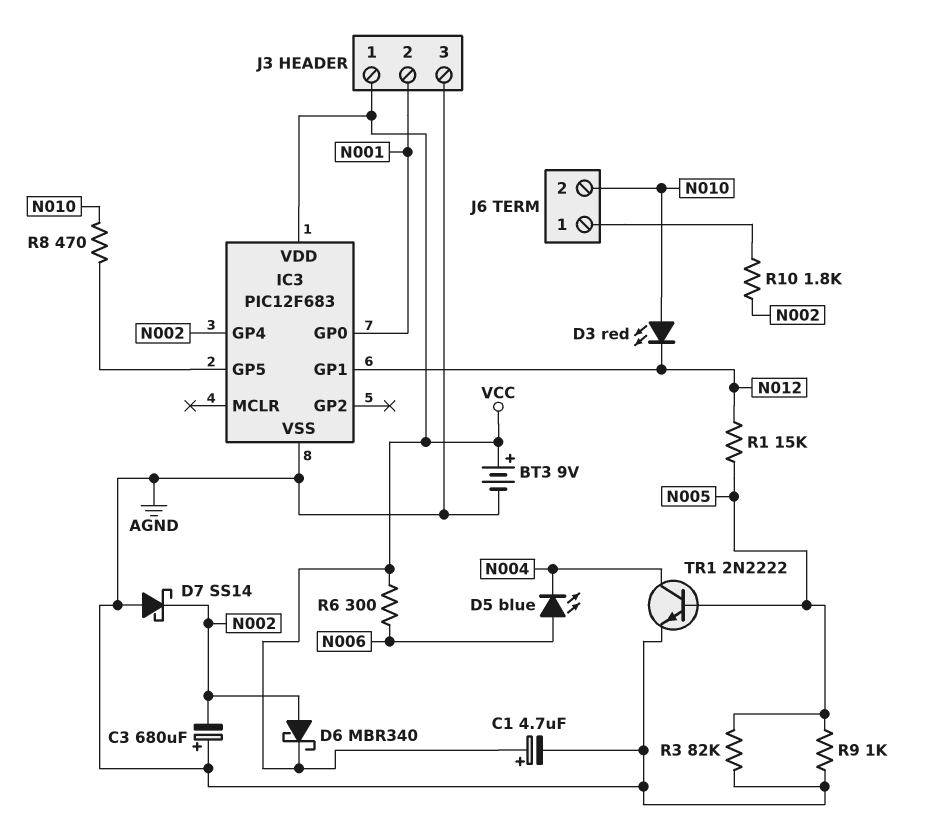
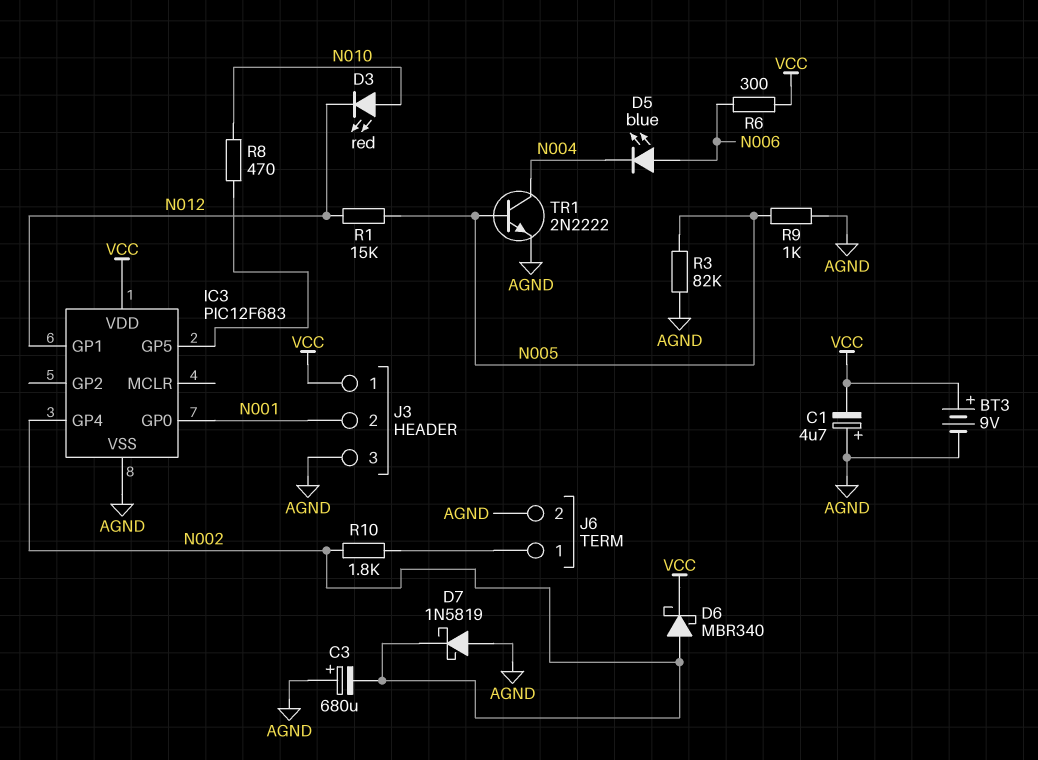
C1: 4.7uF (plus VCC, minus AGND) -> 4.7uF (plus AGND, minus VCC)
D7: schottky SS14 (A AGND, K N002) -> schottky 1N5819 (A AGND, K N002)
J6 pin 2: N010 -> AGND

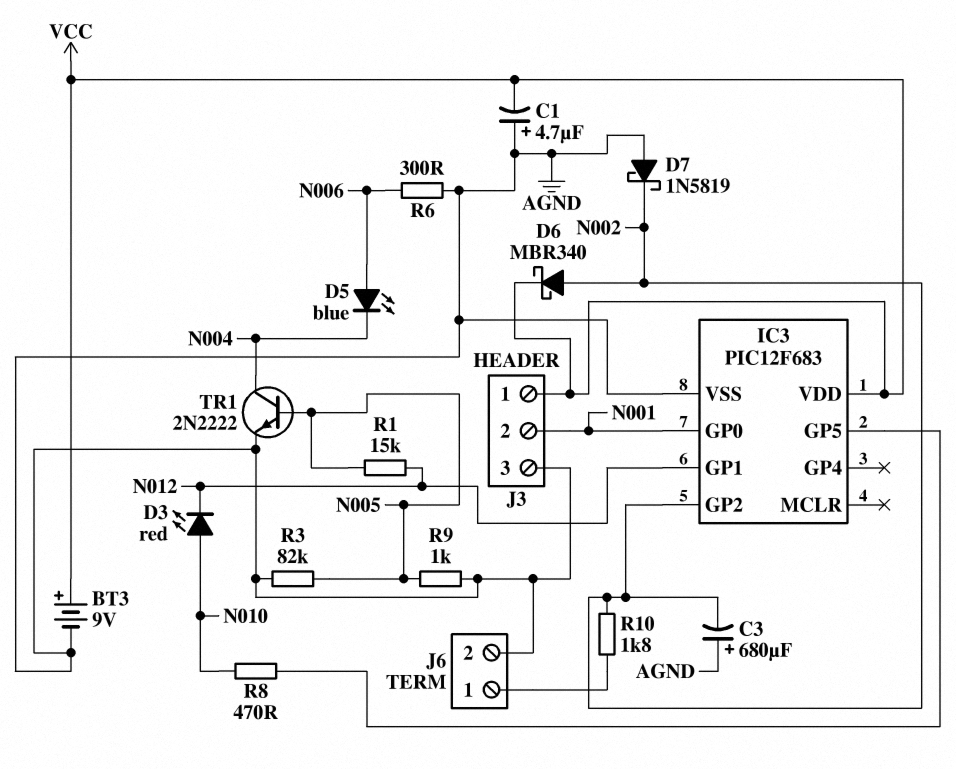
IC3 pin GP2: none -> N002
IC3 pin GP4: N002 -> none
R6: 300 (N006, VCC) -> 300 (AGND, N006)

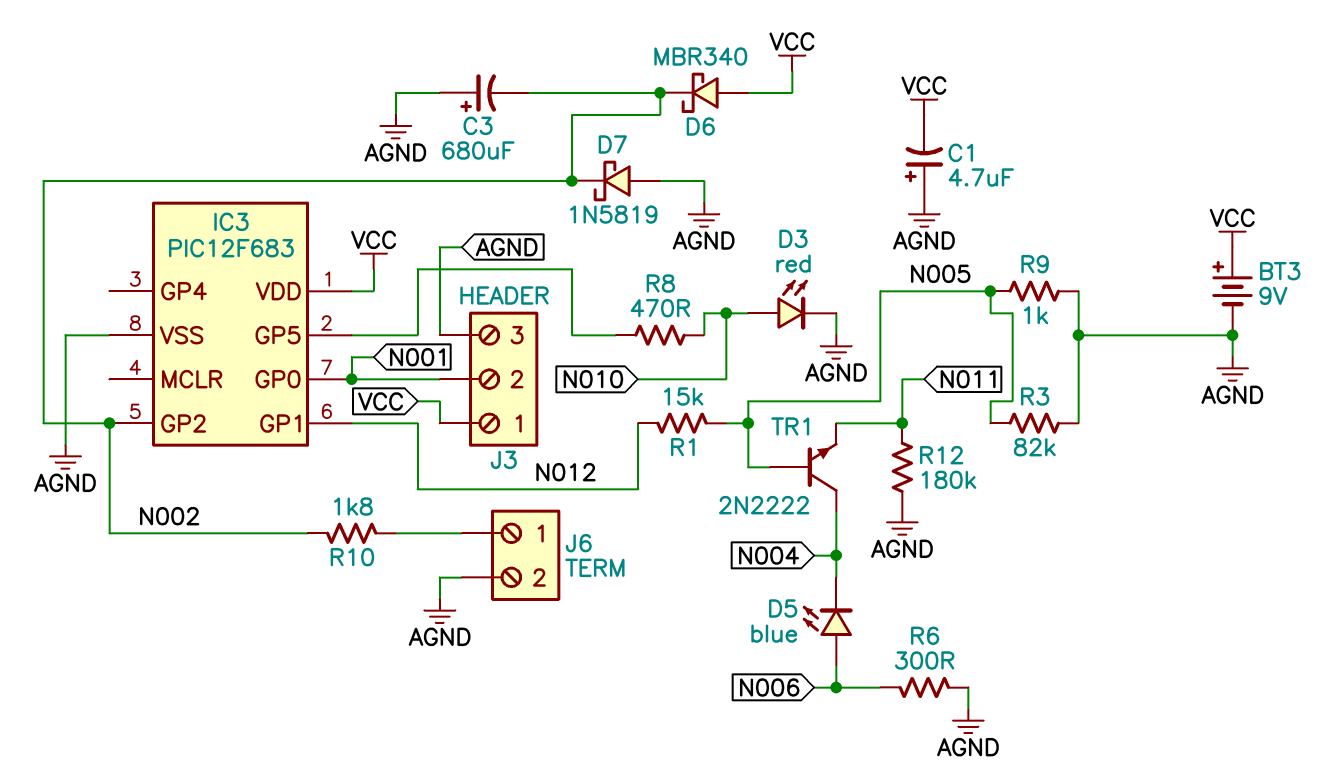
D3: LED red (A N010, K N012) -> LED red (A N010, K AGND)
D6: schottky MBR340 (A N002, K VCC) -> schottky MBR340 (A VCC, K N002)
R12: none -> 180k (AGND, N011)
TR1: NPN 2N2222 (B N005, C N004, E AGND) -> NPN 2N2222 (B N005, C N004, E N011)

